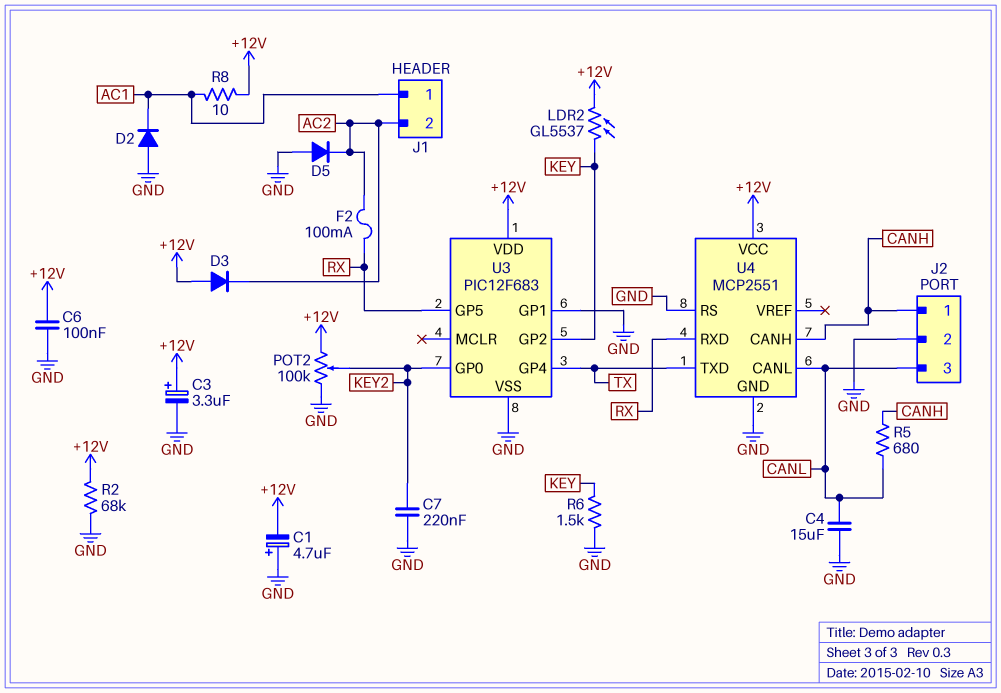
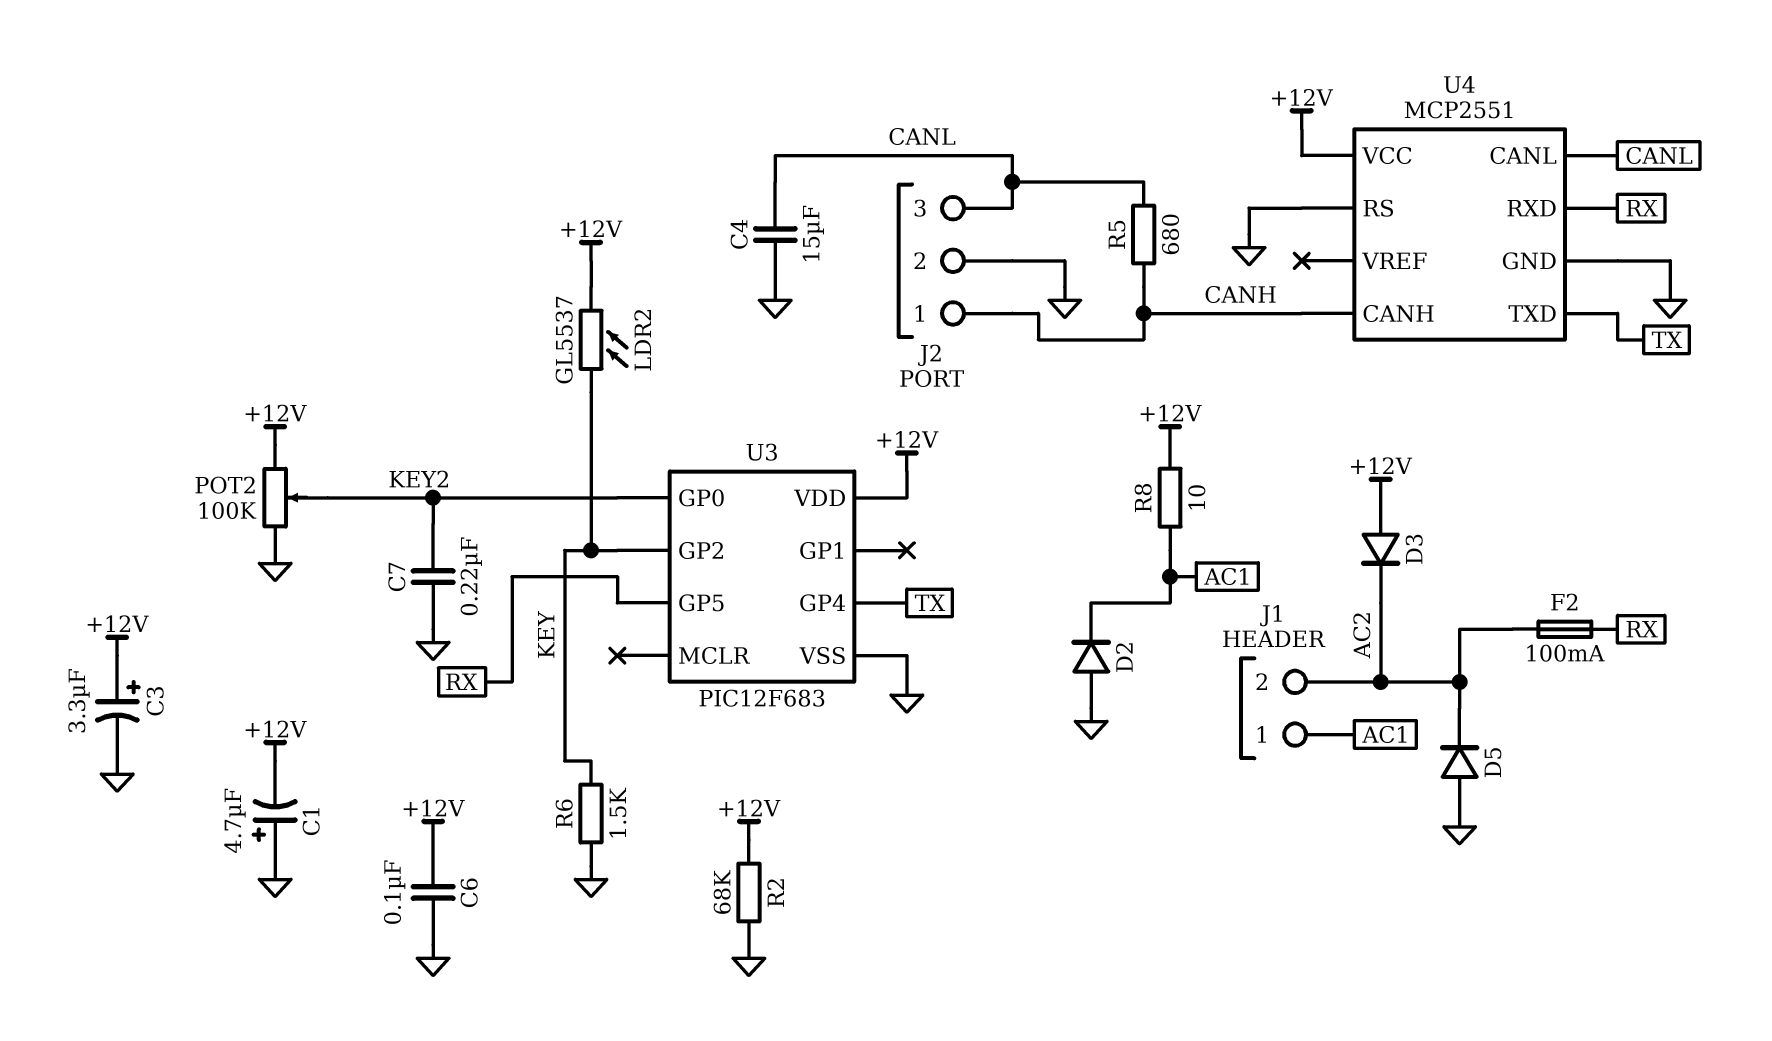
U3 pin GP1: GND -> none

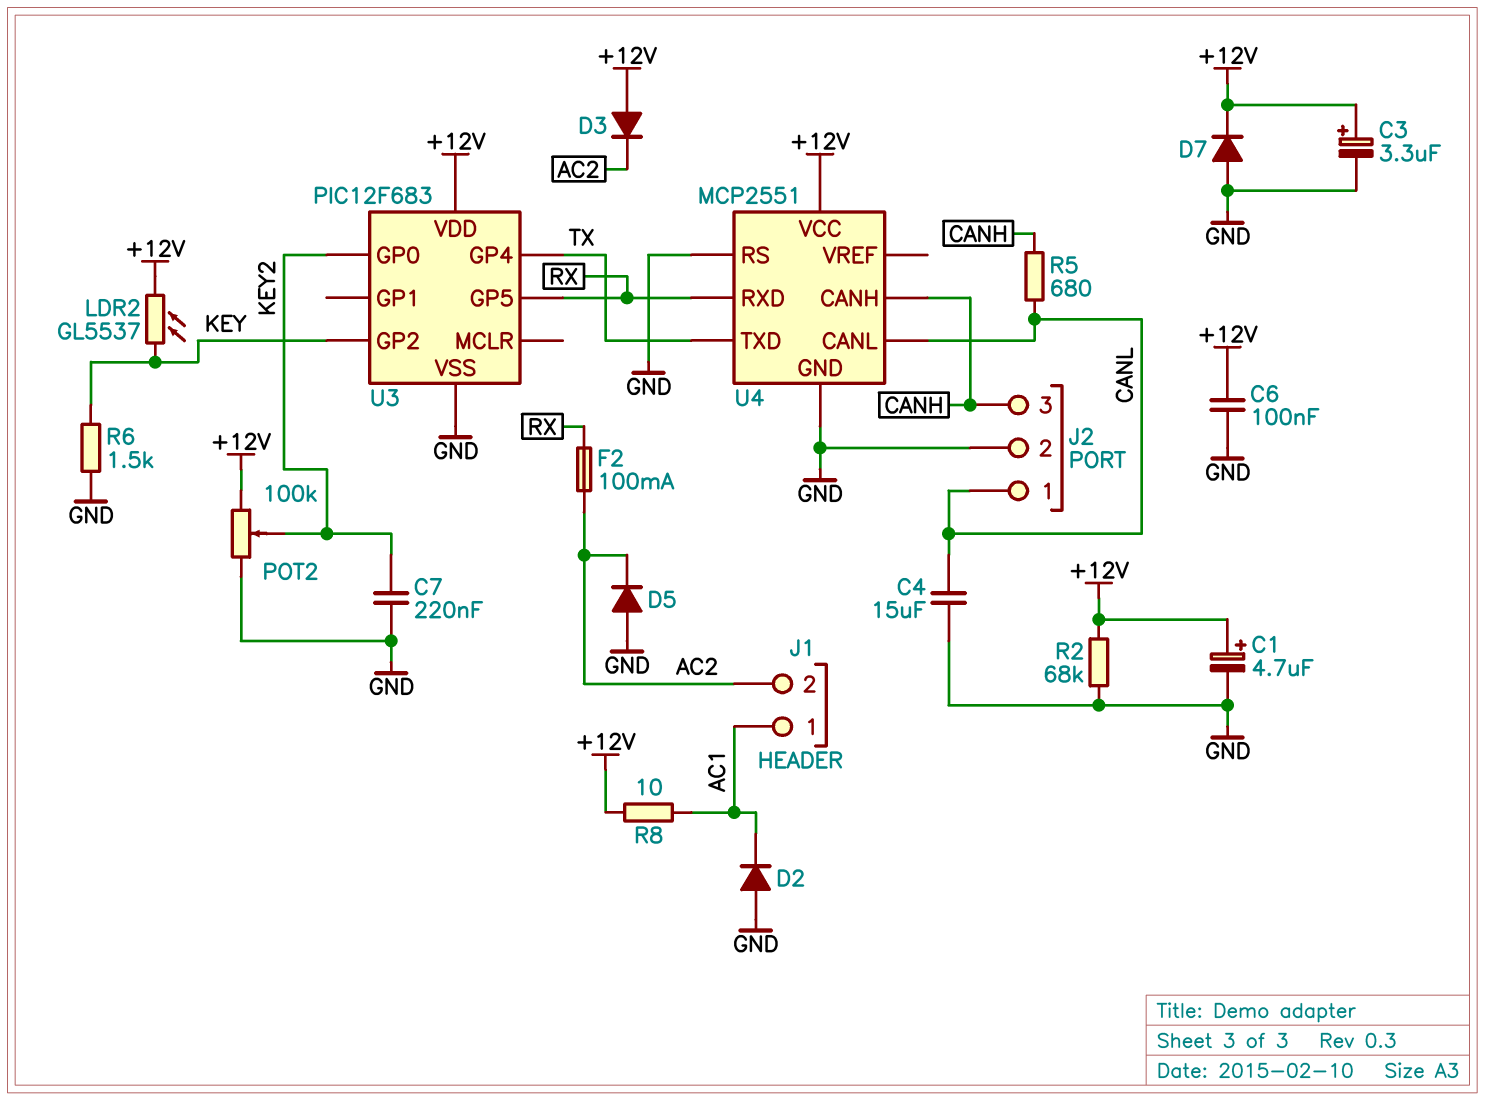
C1: 4.7uF (plus GND, minus +12V) -> 4.7uF (plus +12V, minus GND)
D7: none -> diode (A GND, K +12V)
J2 pin 1: CANH -> CANL
J2 pin 3: CANL -> CANH

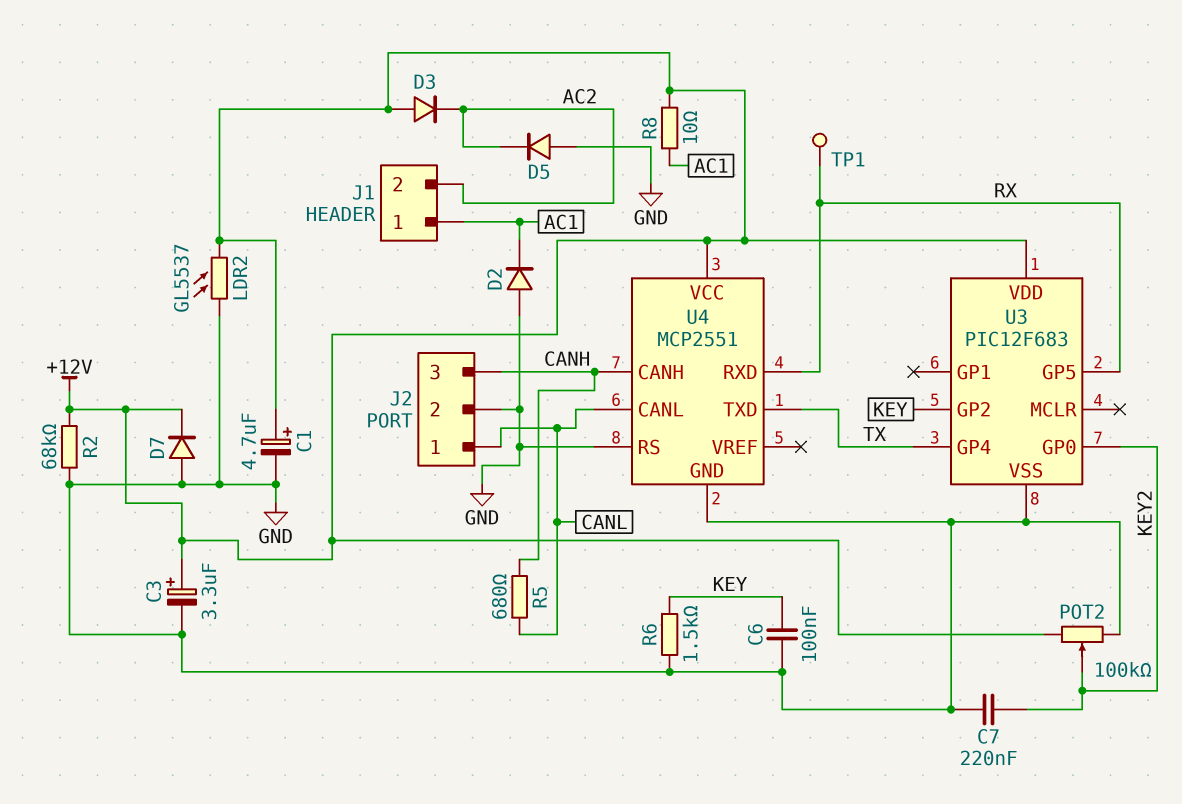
C4: 15uF (CANL, GND) -> none
C6: 100nF (+12V, GND) -> 100nF (GND, KEY)
F2: 100mA (AC2, RX) -> none
LDR2: GL5537 (+12V, KEY) -> GL5537 (+12V, GND)
TP1: none -> test point (RX)

